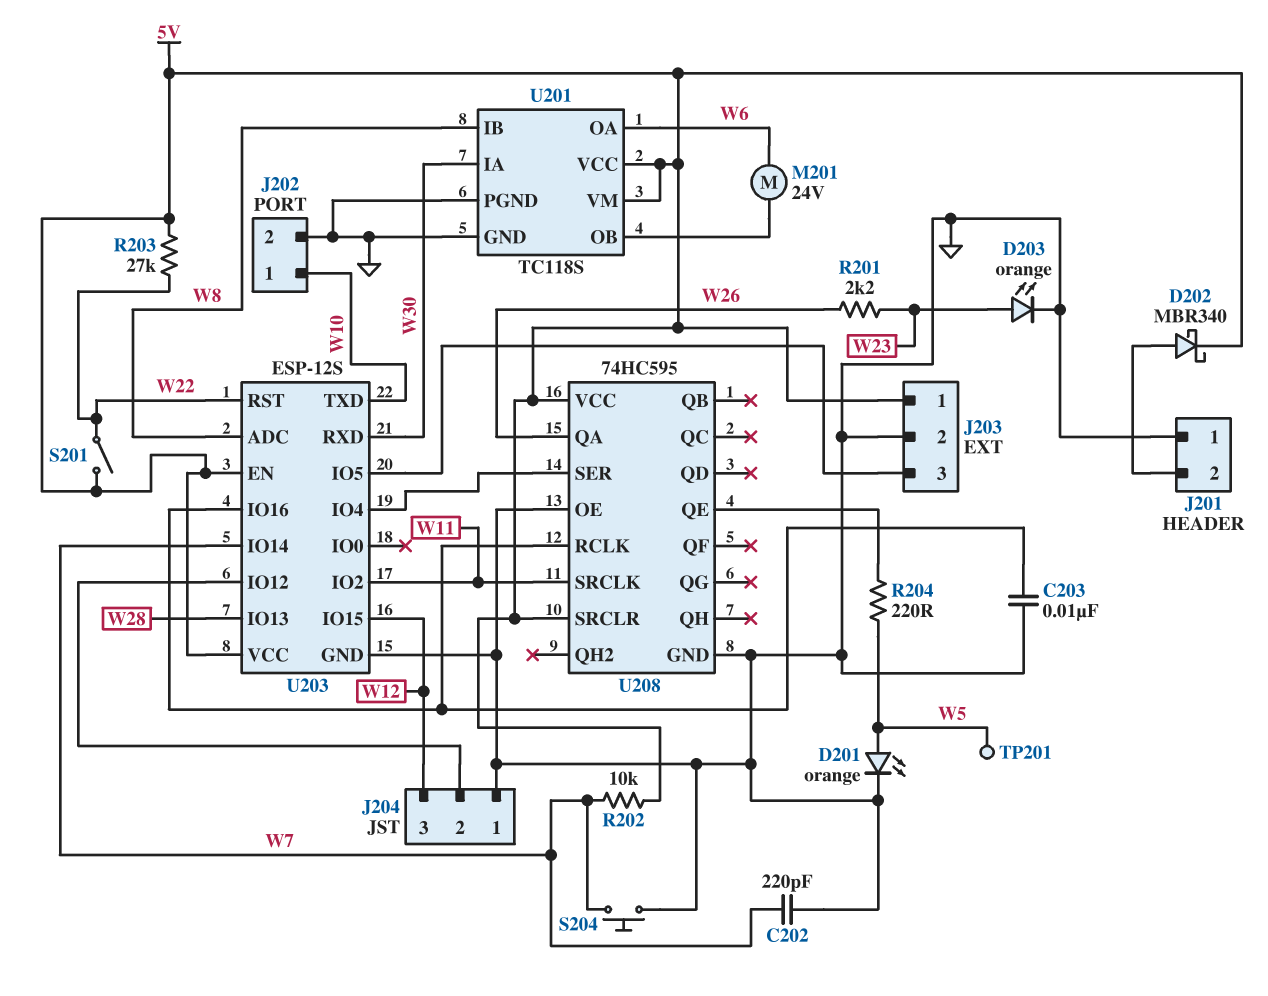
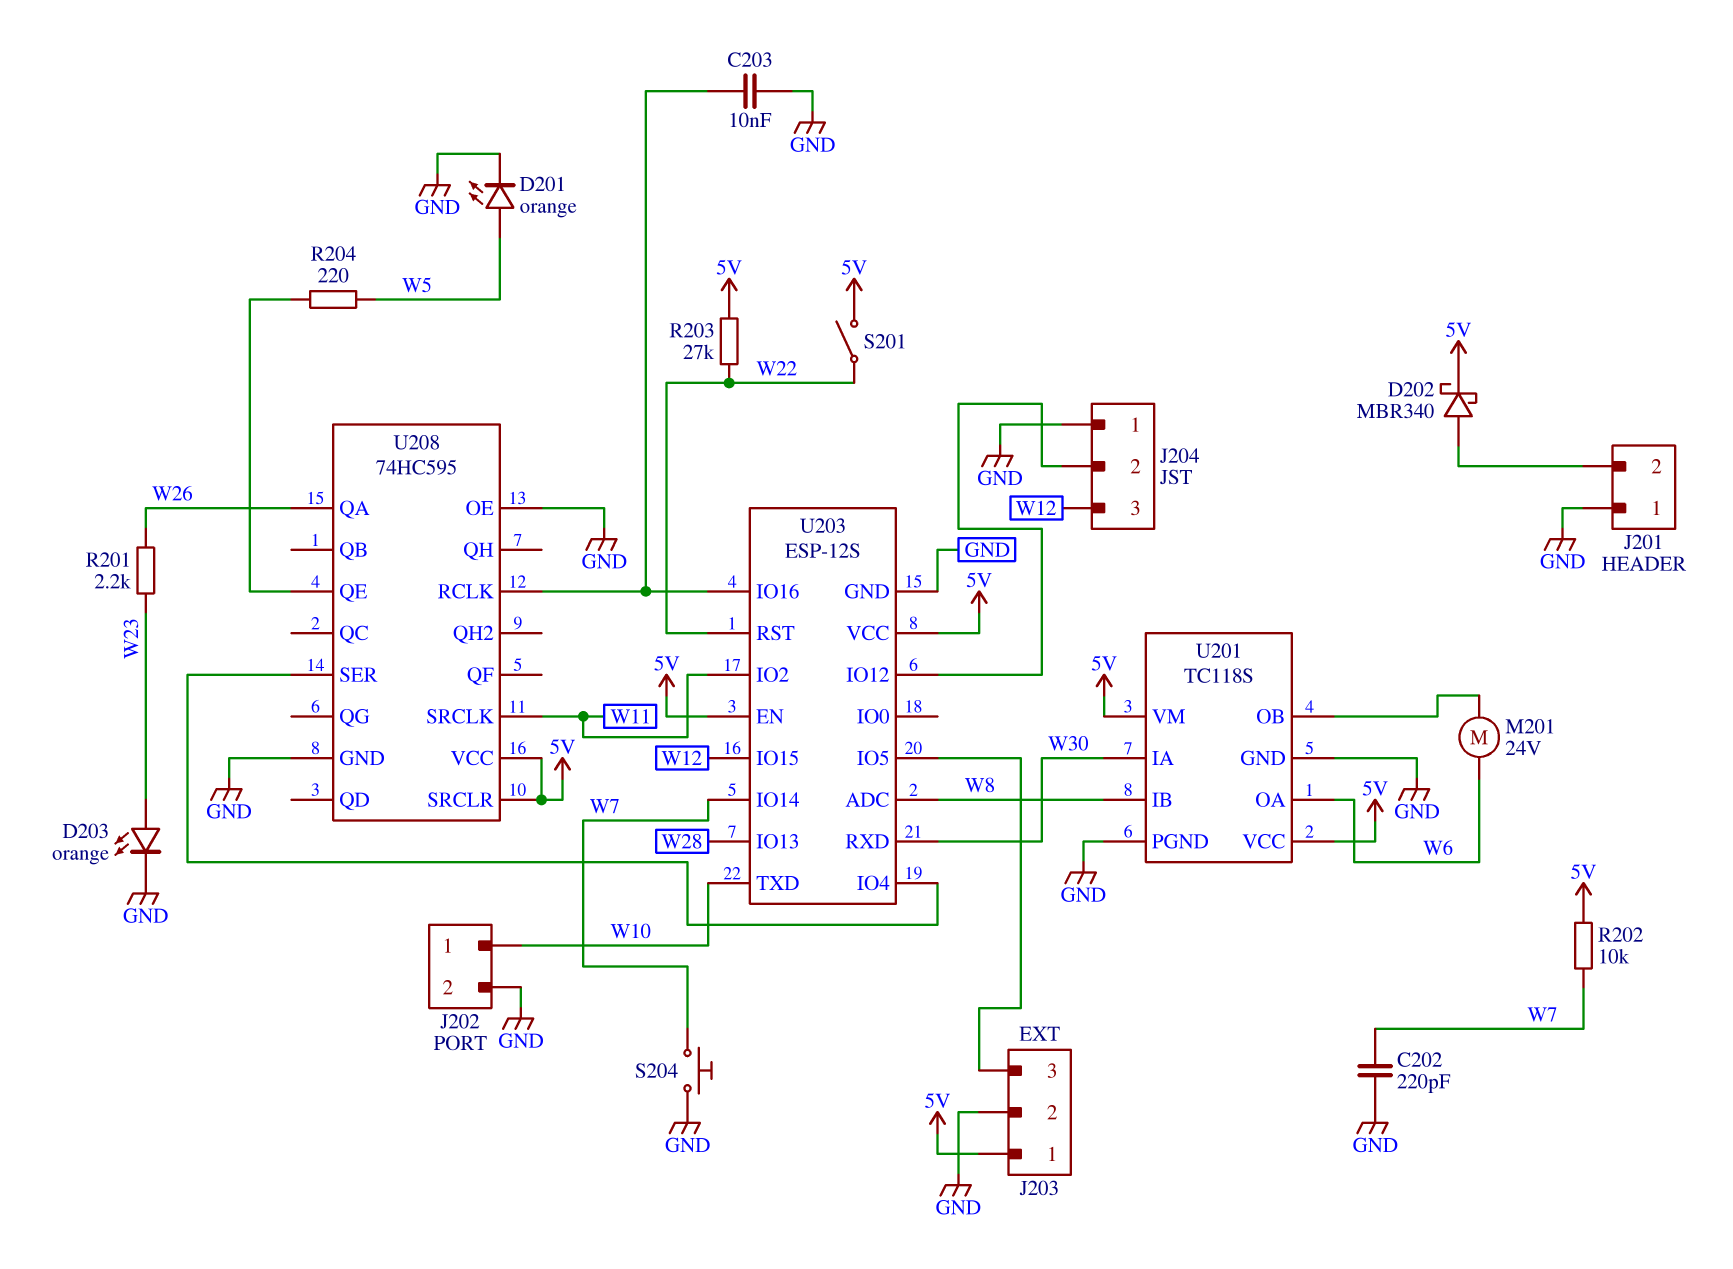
TP201: test point (W5) -> none

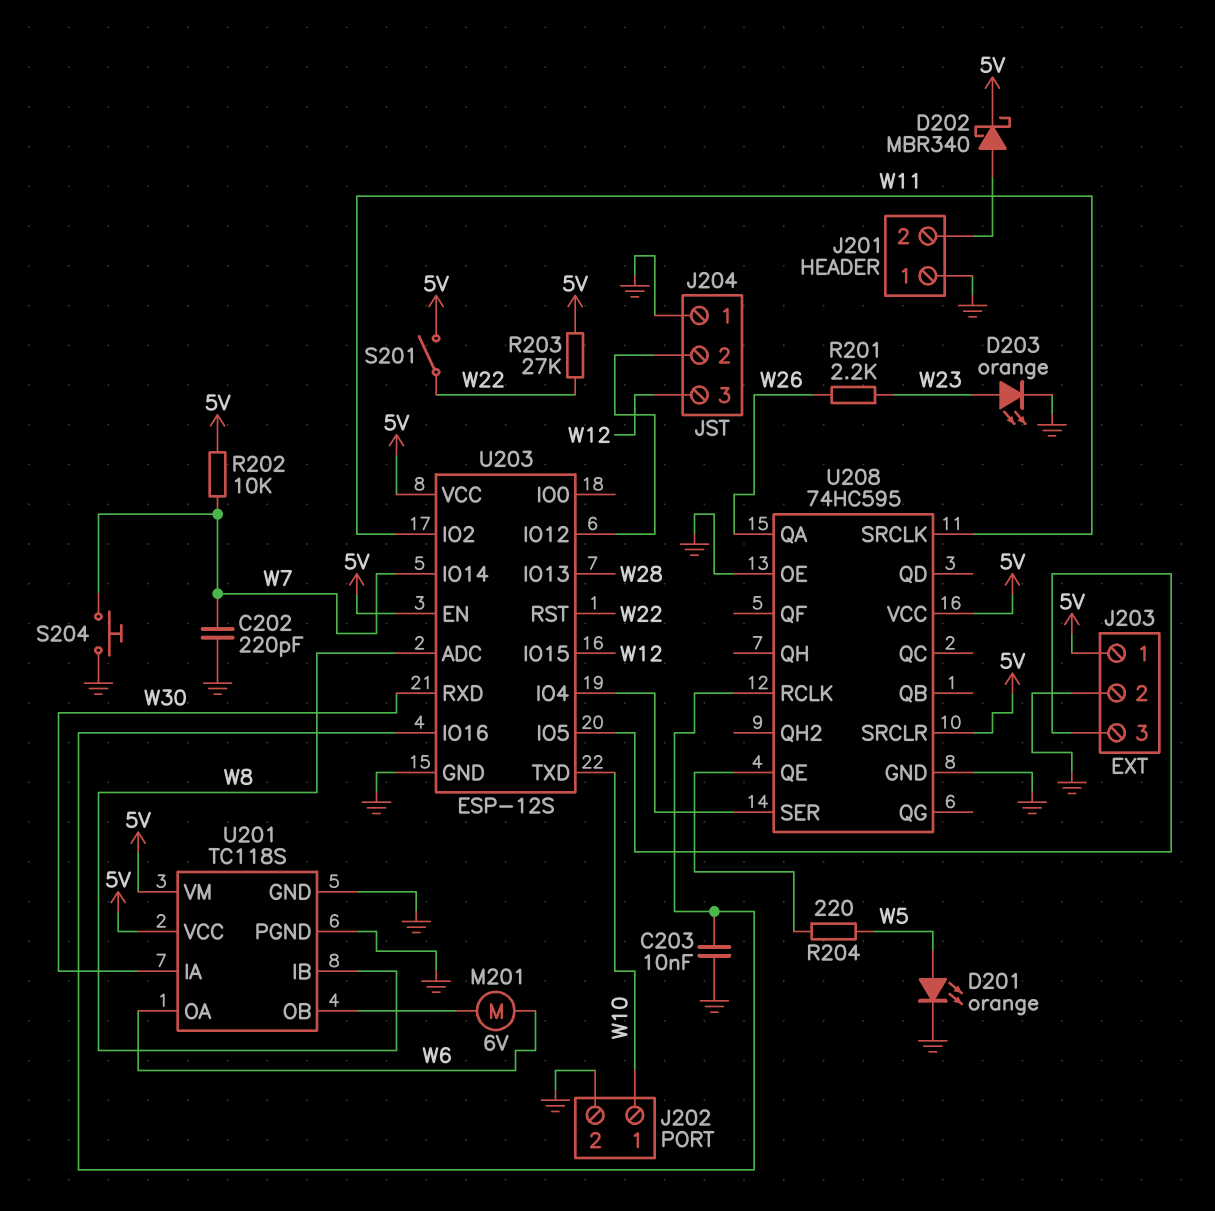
M201: motor 24V (U201/OB, W6) -> motor 6V (U201/OB, W6)

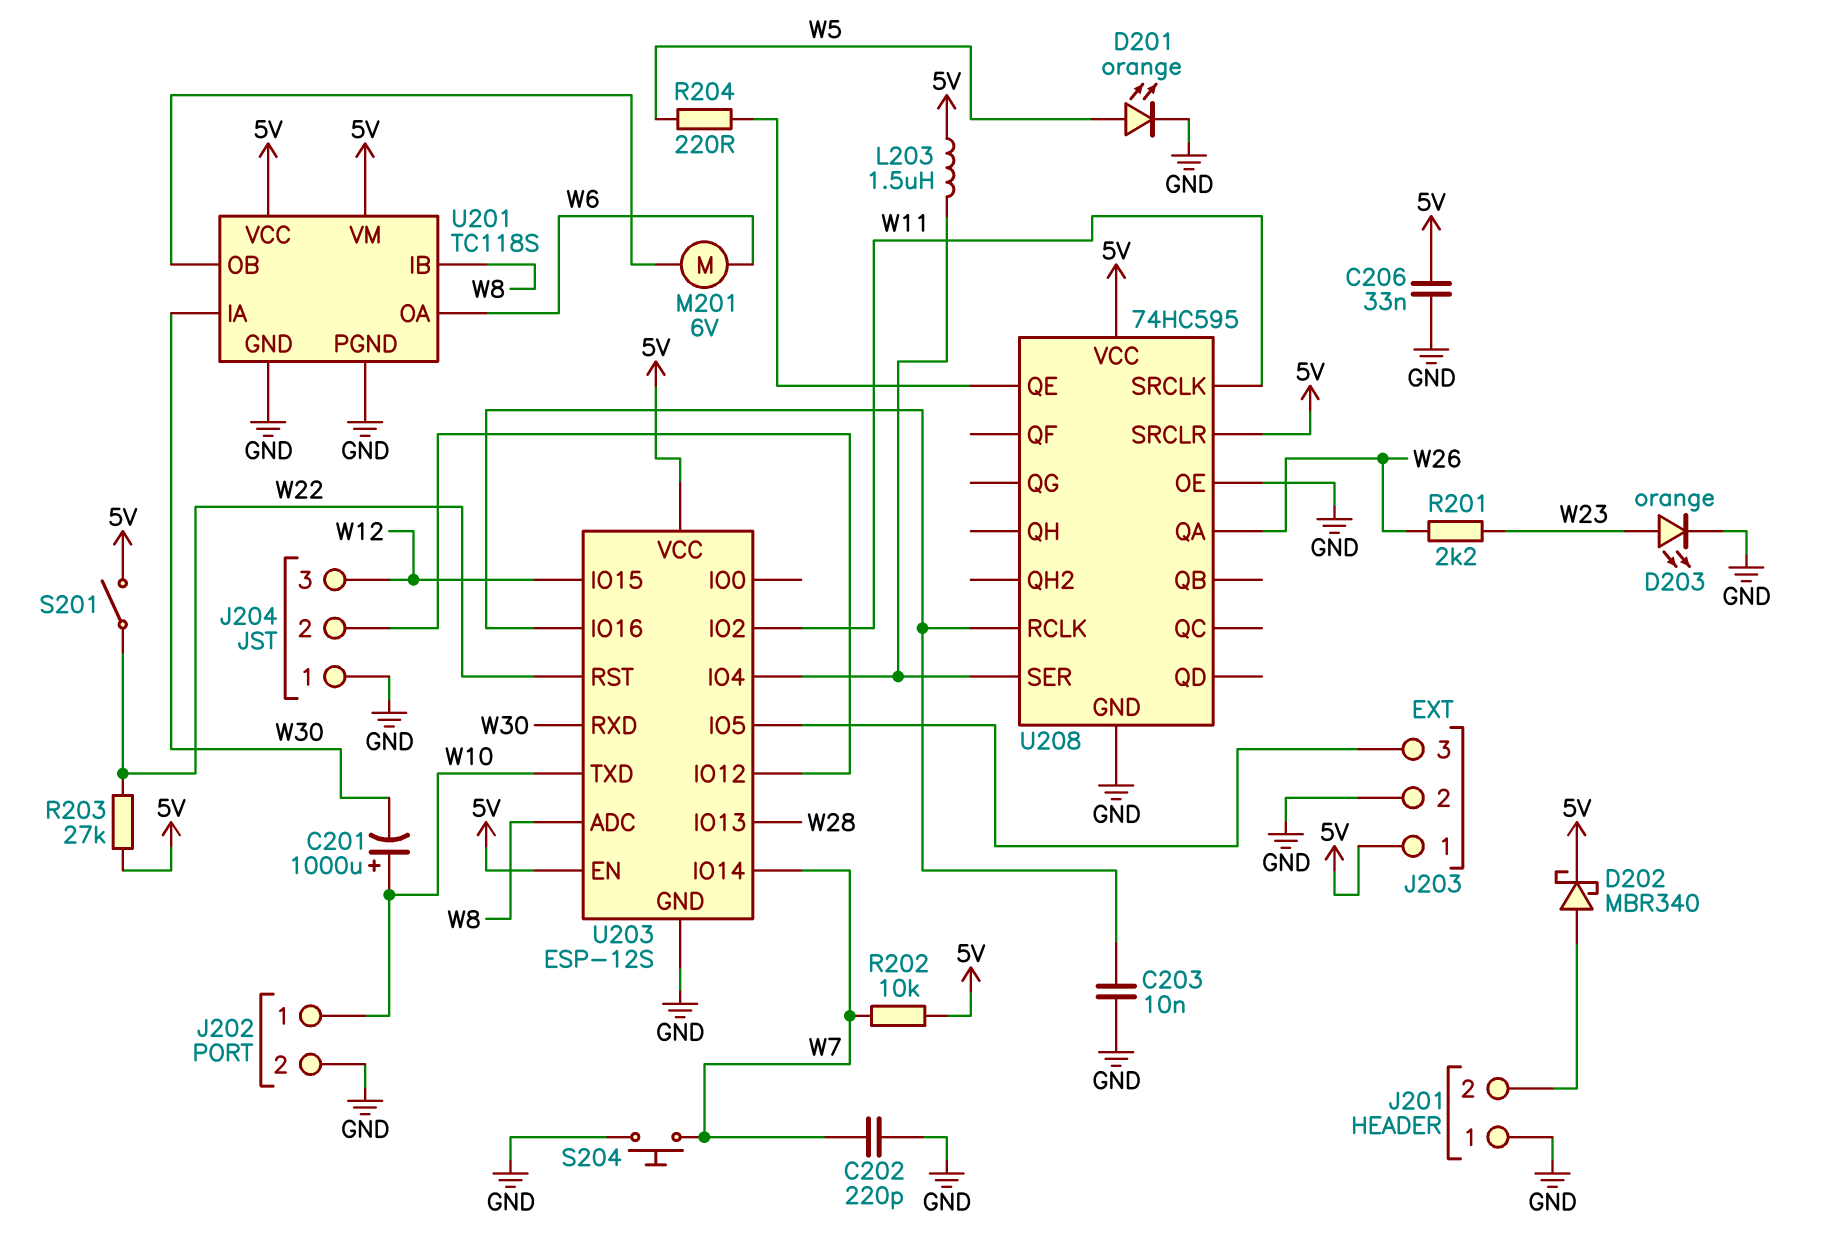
C201: none -> 1000uF (plus W10, minus W30)
C206: none -> 33nF (5V, GND)
L203: none -> 1.5uH (5V, U203/IO4)

